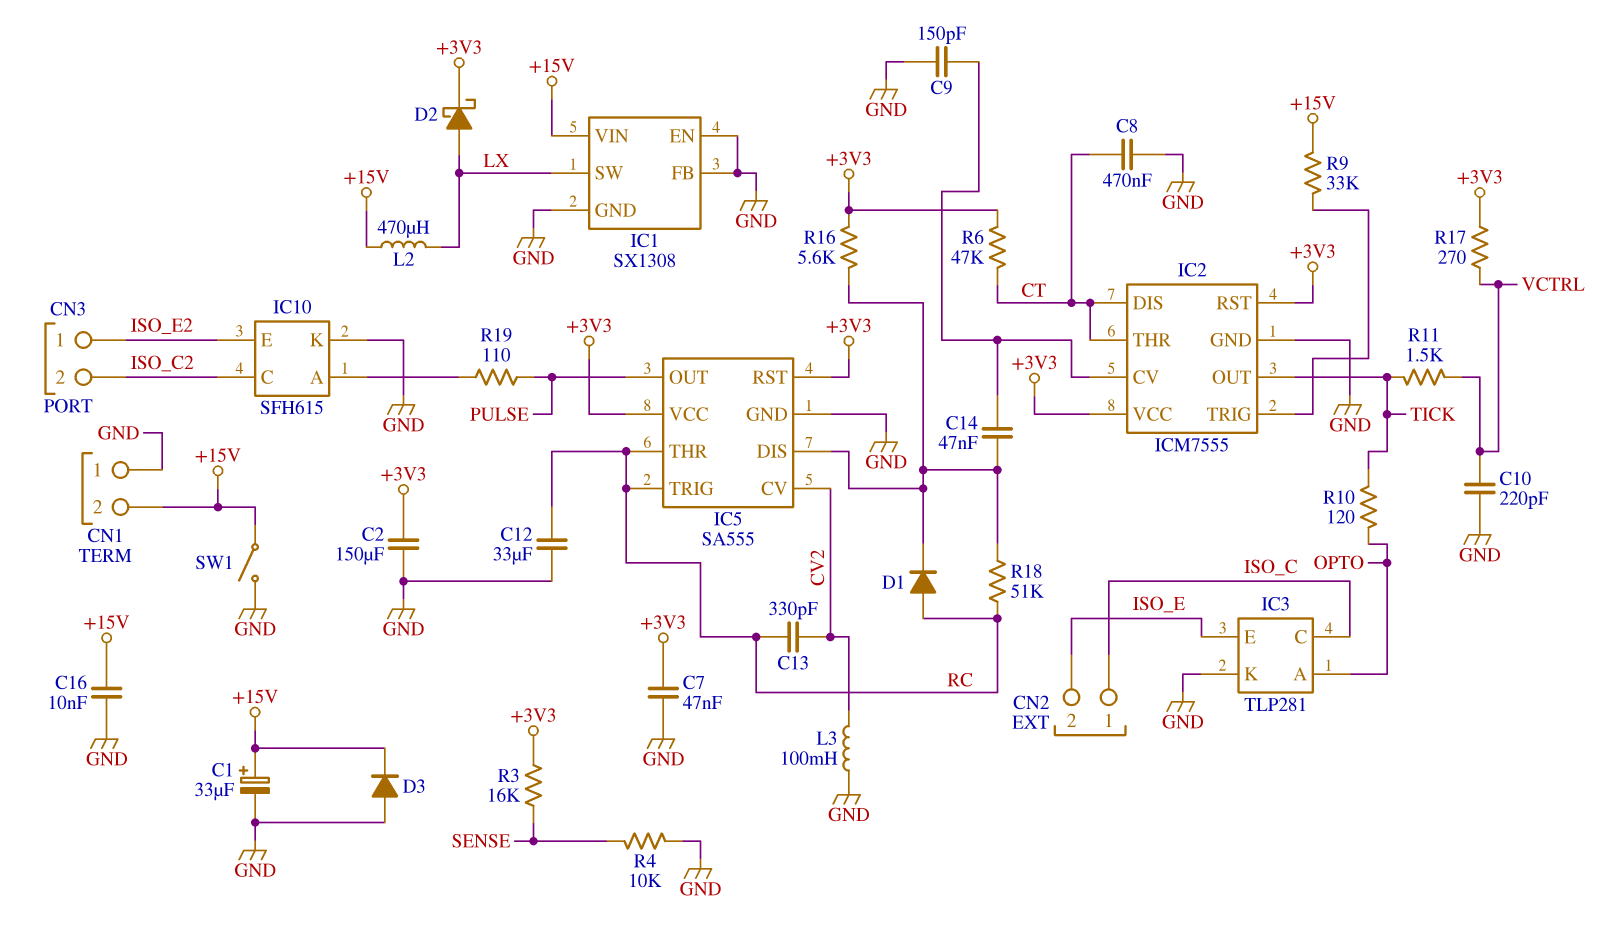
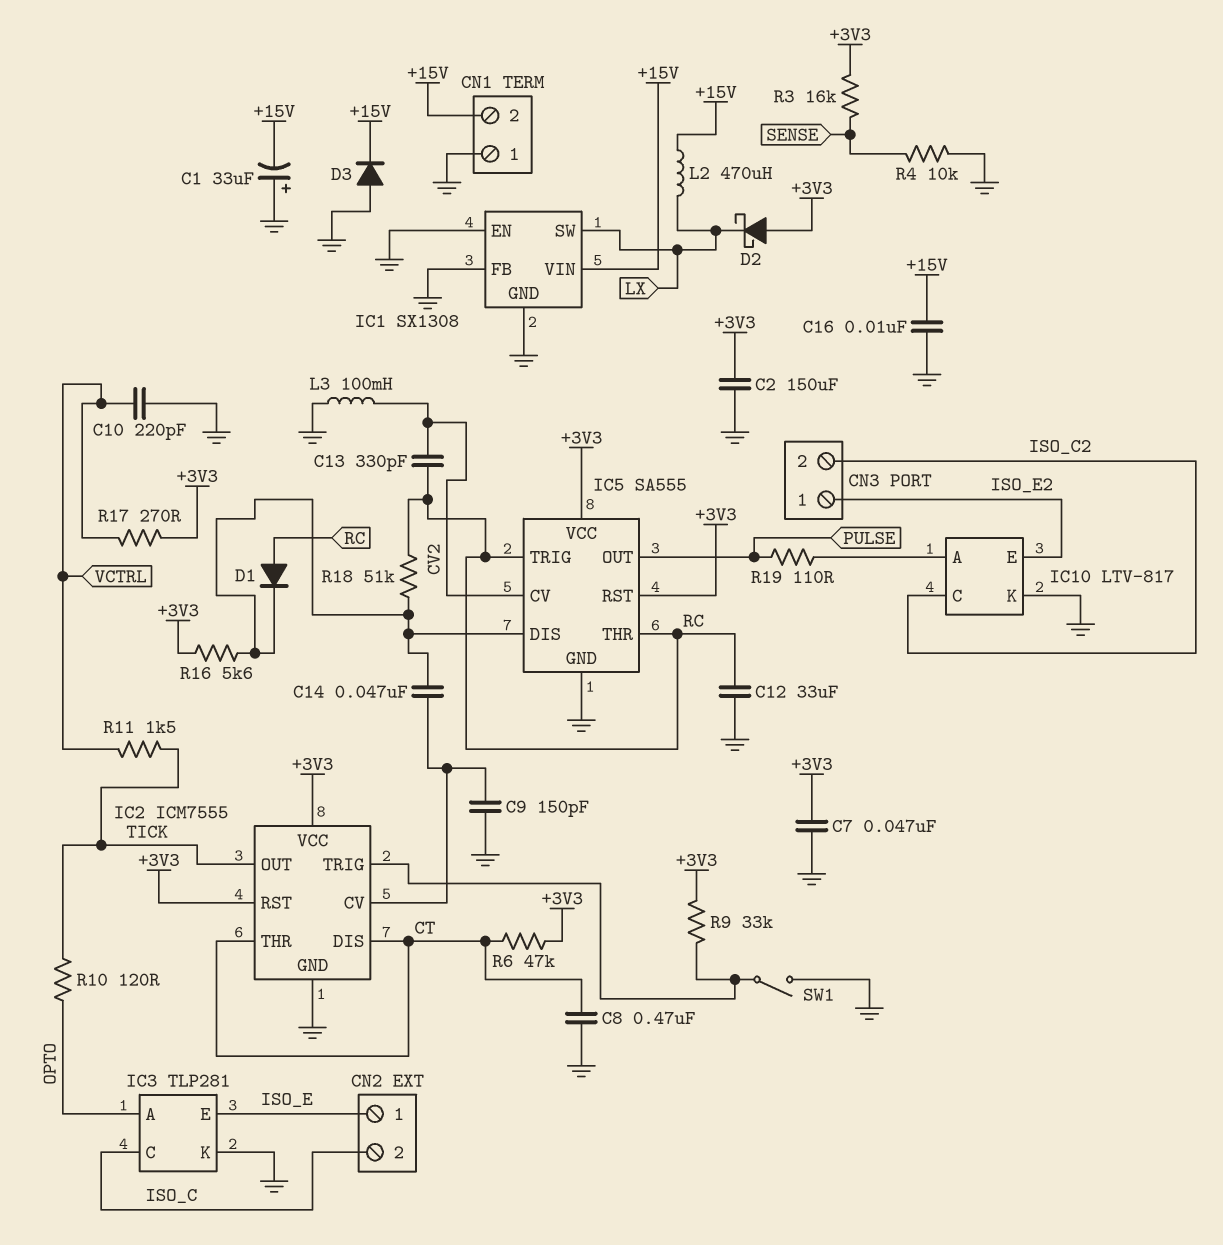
C1: 33uF (plus +15V, minus GND) -> 33uF (plus GND, minus +15V)
CN2 pin 1: ISO_C -> ISO_E
CN2 pin 2: ISO_E -> ISO_C
D2: schottky (A LX, K +3V3) -> schottky (A +3V3, K LX)
IC10: SFH615 -> LTV-817
R9: 33k (+15V, IC2/TRIG) -> 33k (+3V3, IC2/TRIG)
SW1: switch (+15V, GND) -> switch (GND, IC2/TRIG)

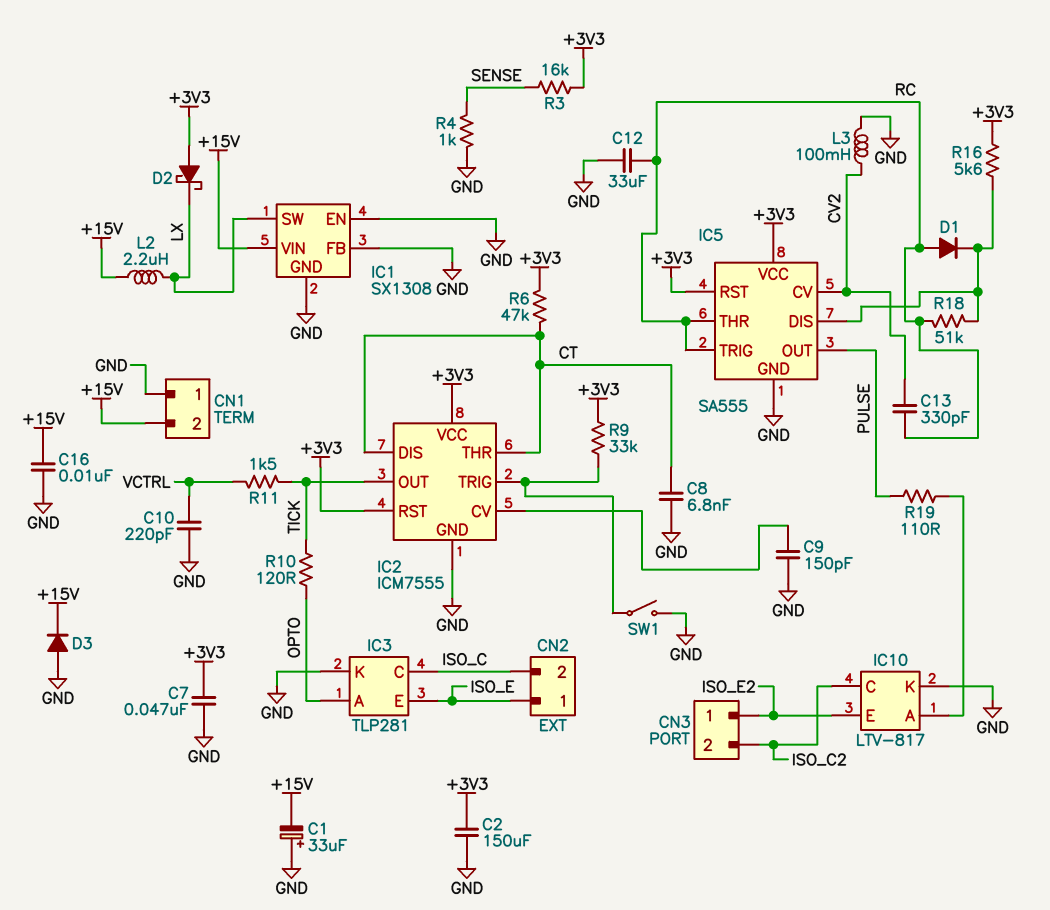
C8: 470nF (CT, GND) -> 6.8nF (CT, GND)
C14: 47nF (IC2/CV, IC5/DIS) -> none
L2: 470uH (+15V, LX) -> 2.2uH (+15V, LX)
R4: 10k (GND, SENSE) -> 1k (GND, SENSE)
R17: 270 (+3V3, VCTRL) -> none

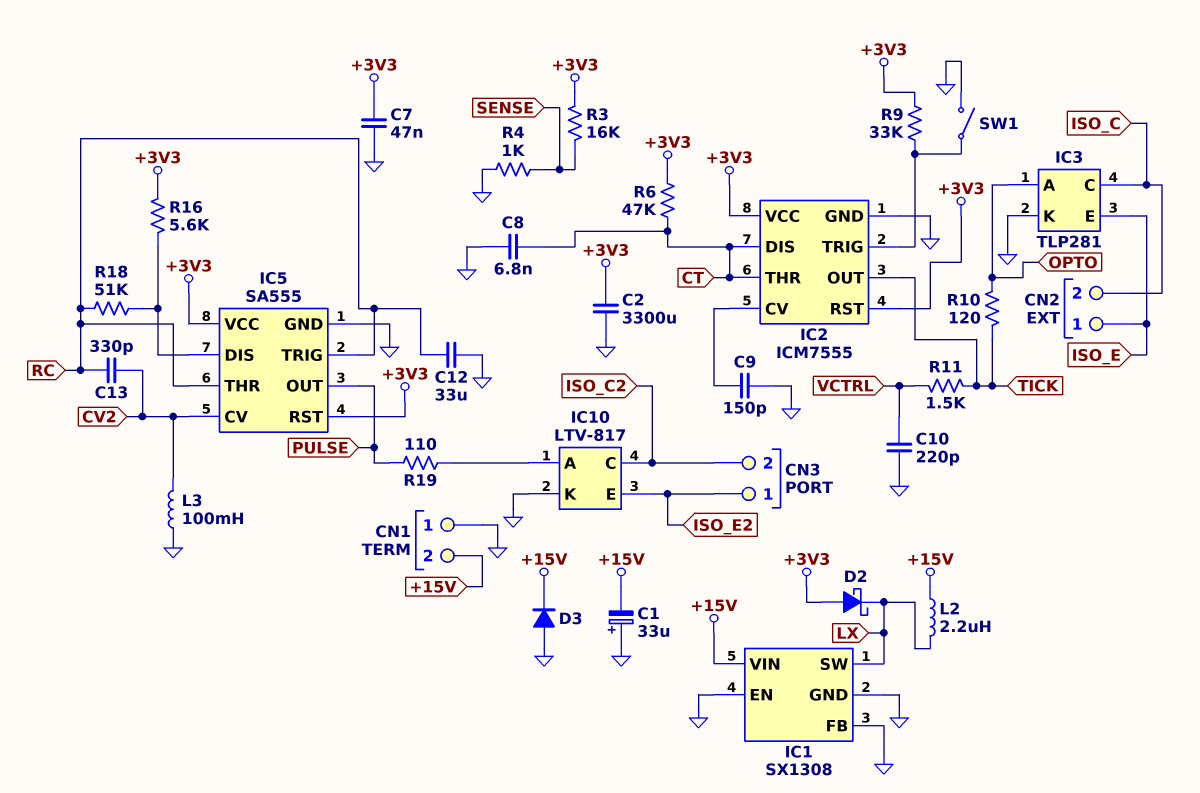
C2: 150uF (+3V3, GND) -> 3300uF (+3V3, GND)
C16: 10nF (+15V, GND) -> none
D1: diode (A RC, K IC5/DIS) -> none

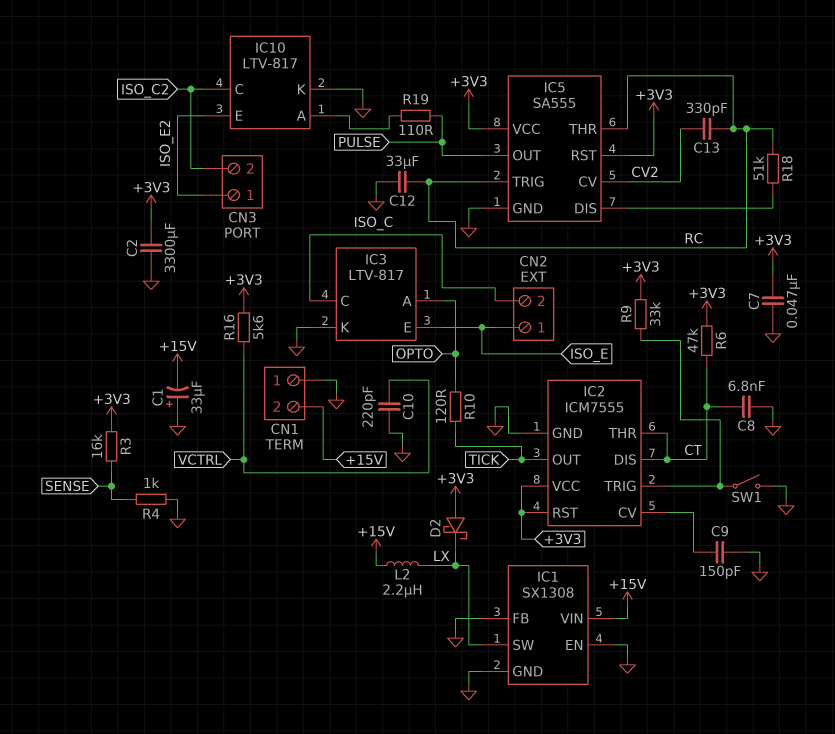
D3: diode (A GND, K +15V) -> none
IC3: TLP281 -> LTV-817
L3: 100mH (CV2, GND) -> none
R11: 1.5k (TICK, VCTRL) -> none
R16: 5.6k (+3V3, IC5/DIS) -> 5.6k (+3V3, VCTRL)

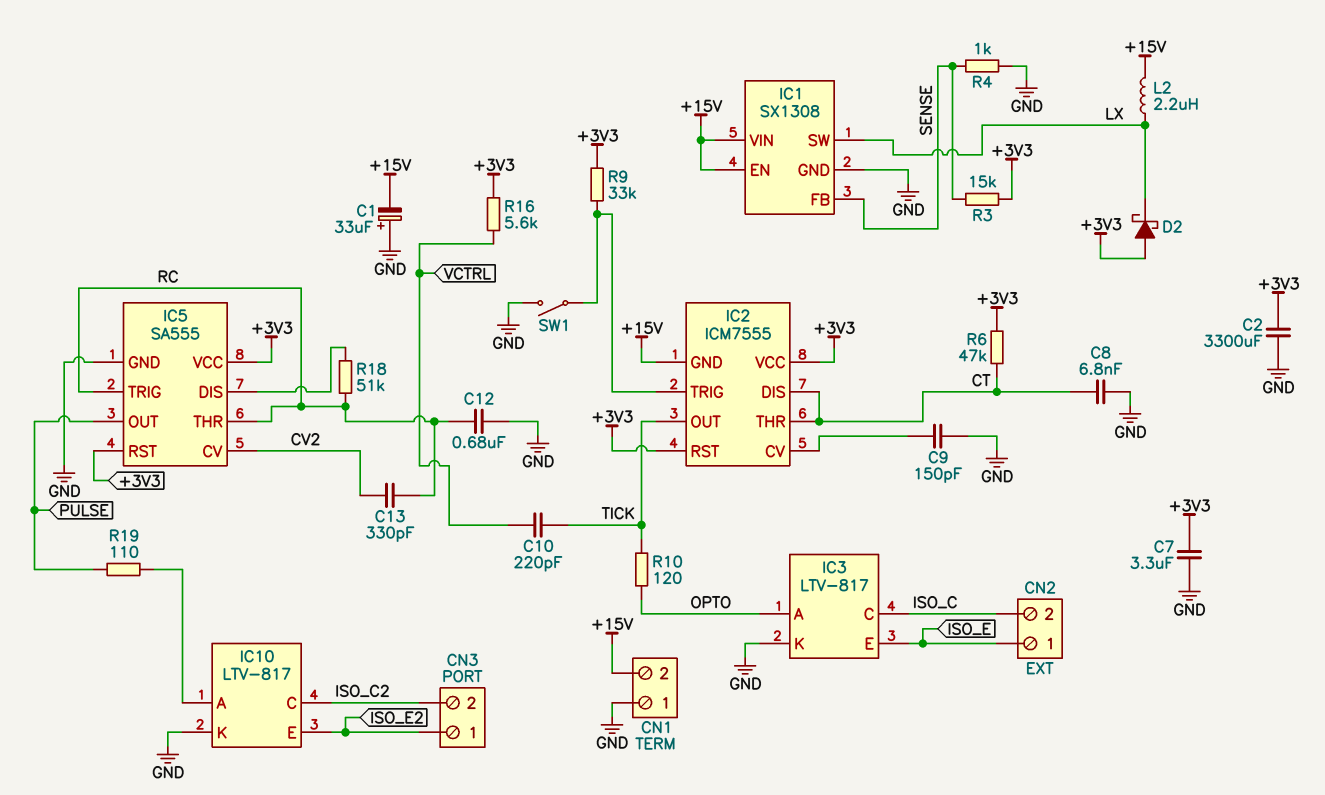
C7: 47nF (+3V3, GND) -> 3.3uF (+3V3, GND)
C10: 220pF (GND, VCTRL) -> 220pF (TICK, VCTRL)
C12: 33uF (GND, RC) -> 680nF (GND, RC)
IC1 pin EN: GND -> +15V
IC1 pin FB: GND -> SENSE
IC2 pin GND: GND -> +15V
R3: 16k (+3V3, SENSE) -> 15k (+3V3, SENSE)

